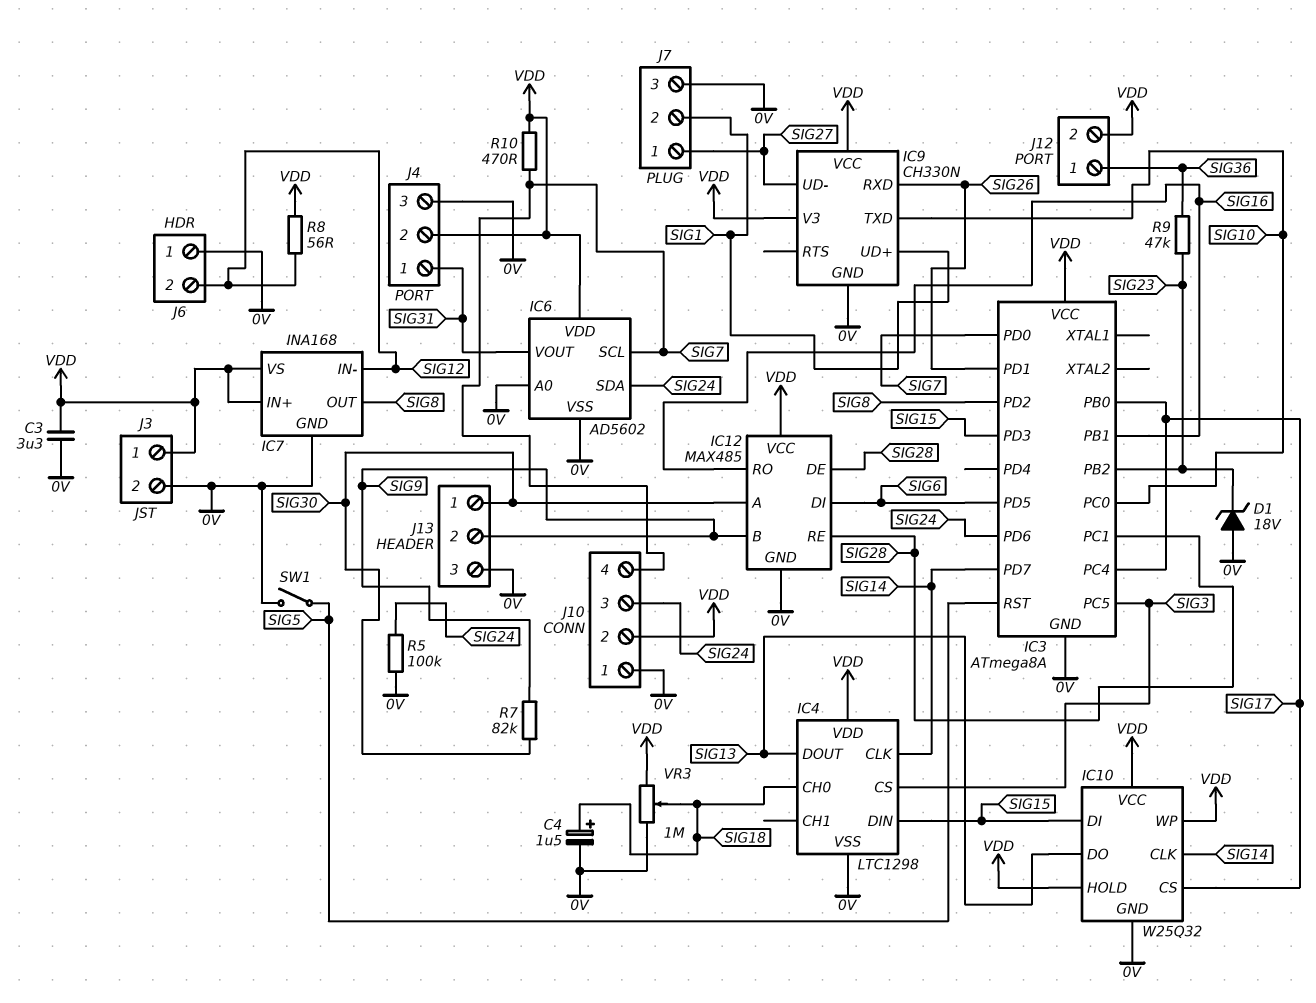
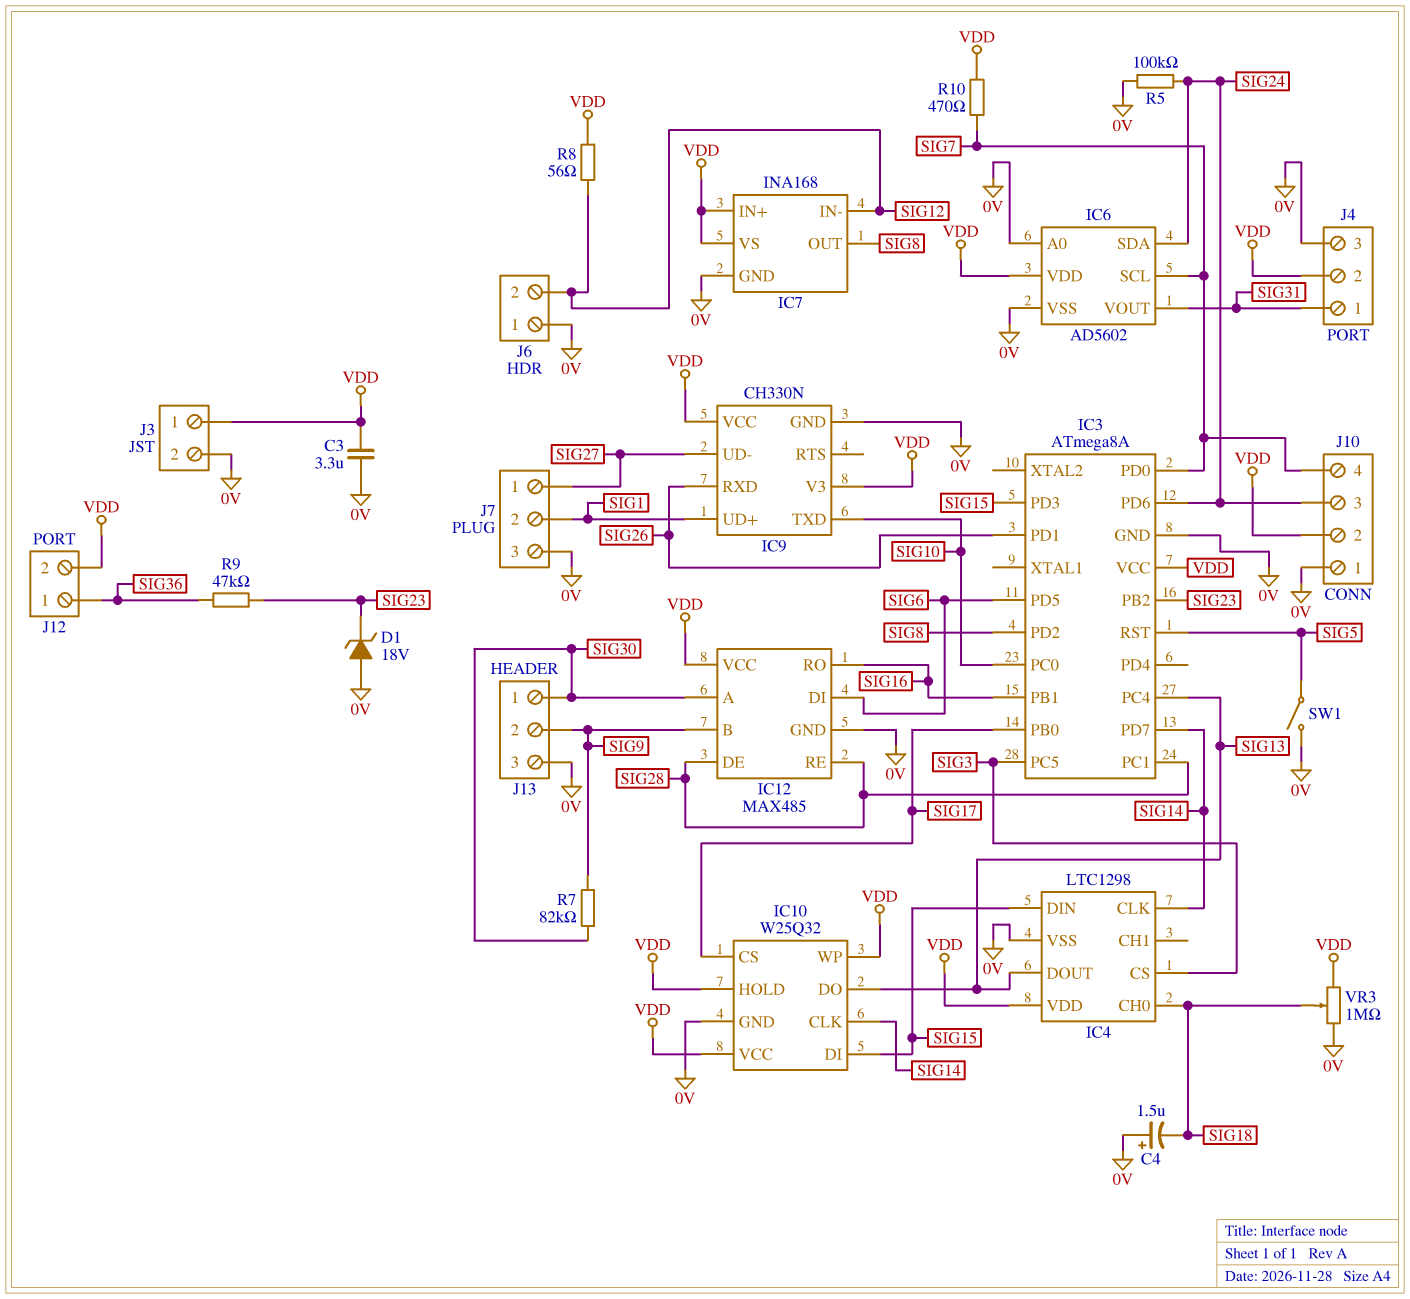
C4: 1.5uF (plus SIG18, minus 0V) -> 1.5uF (plus 0V, minus SIG18)
IC3 pin PC4: SIG17 -> SIG13

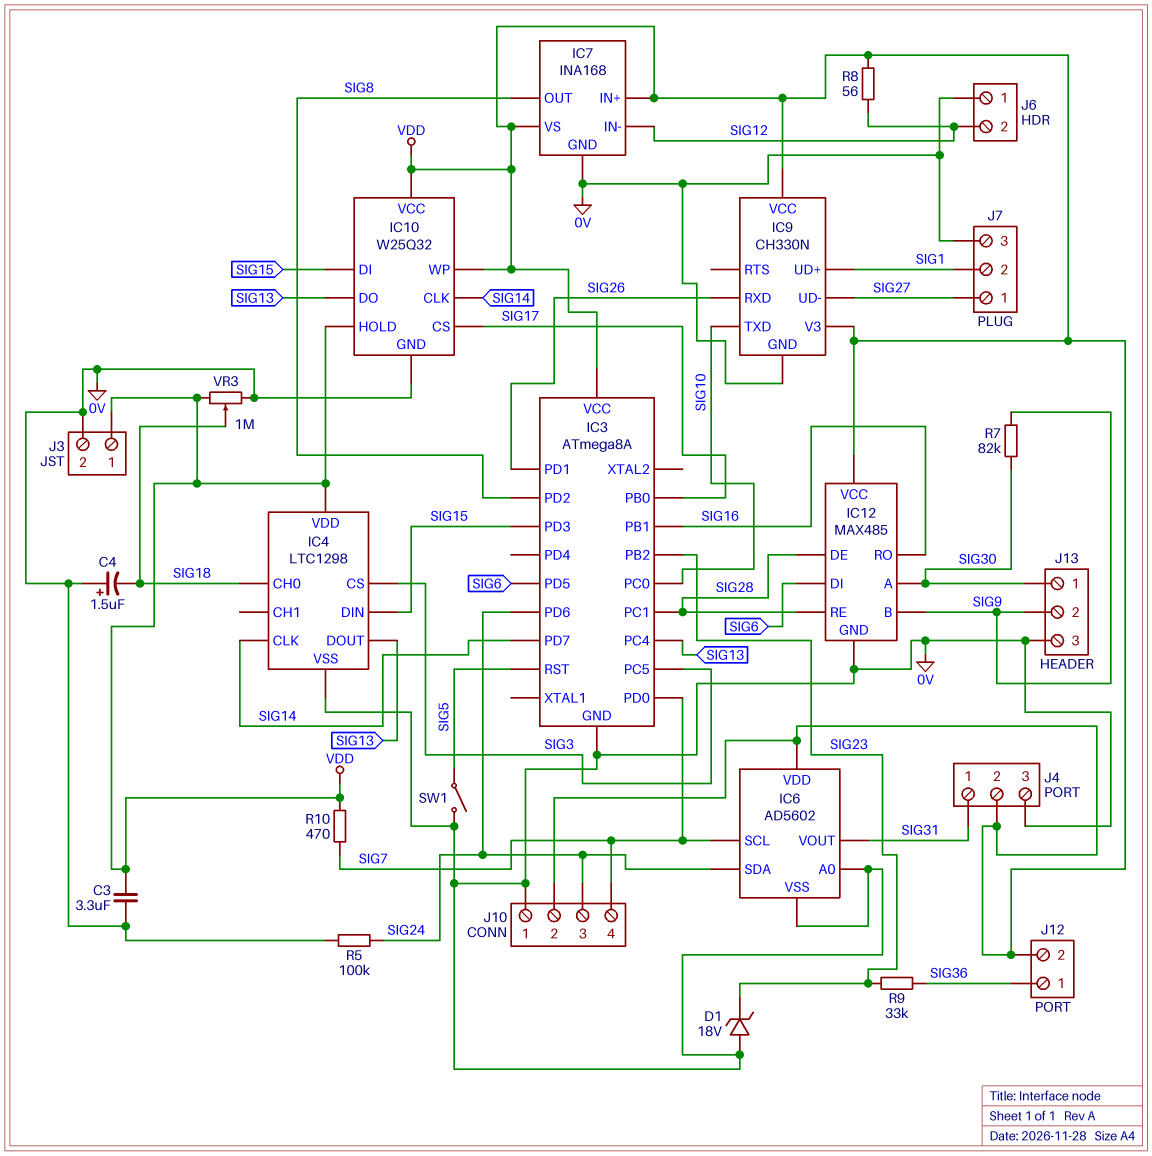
R9: 47k (SIG23, SIG36) -> 33k (SIG23, SIG36)

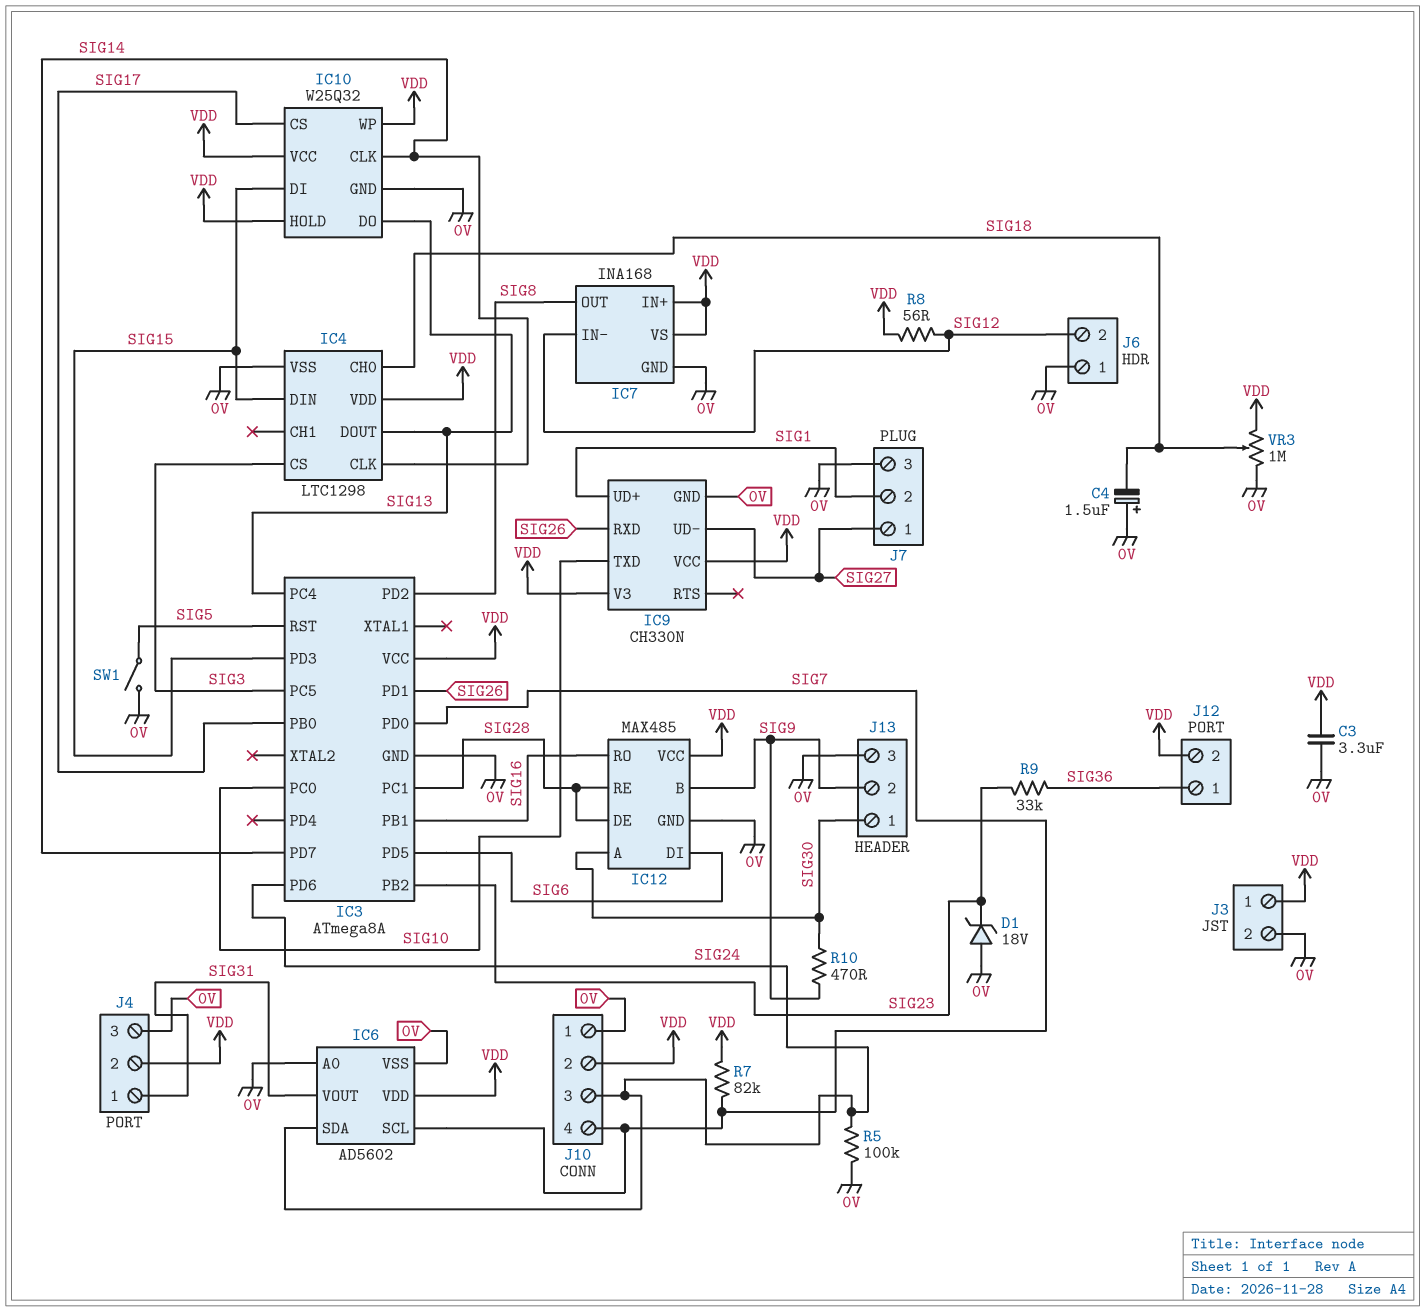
R7: 82k (SIG9, SIG30) -> 82k (SIG7, VDD)
R10: 470 (SIG7, VDD) -> 470 (SIG9, SIG30)

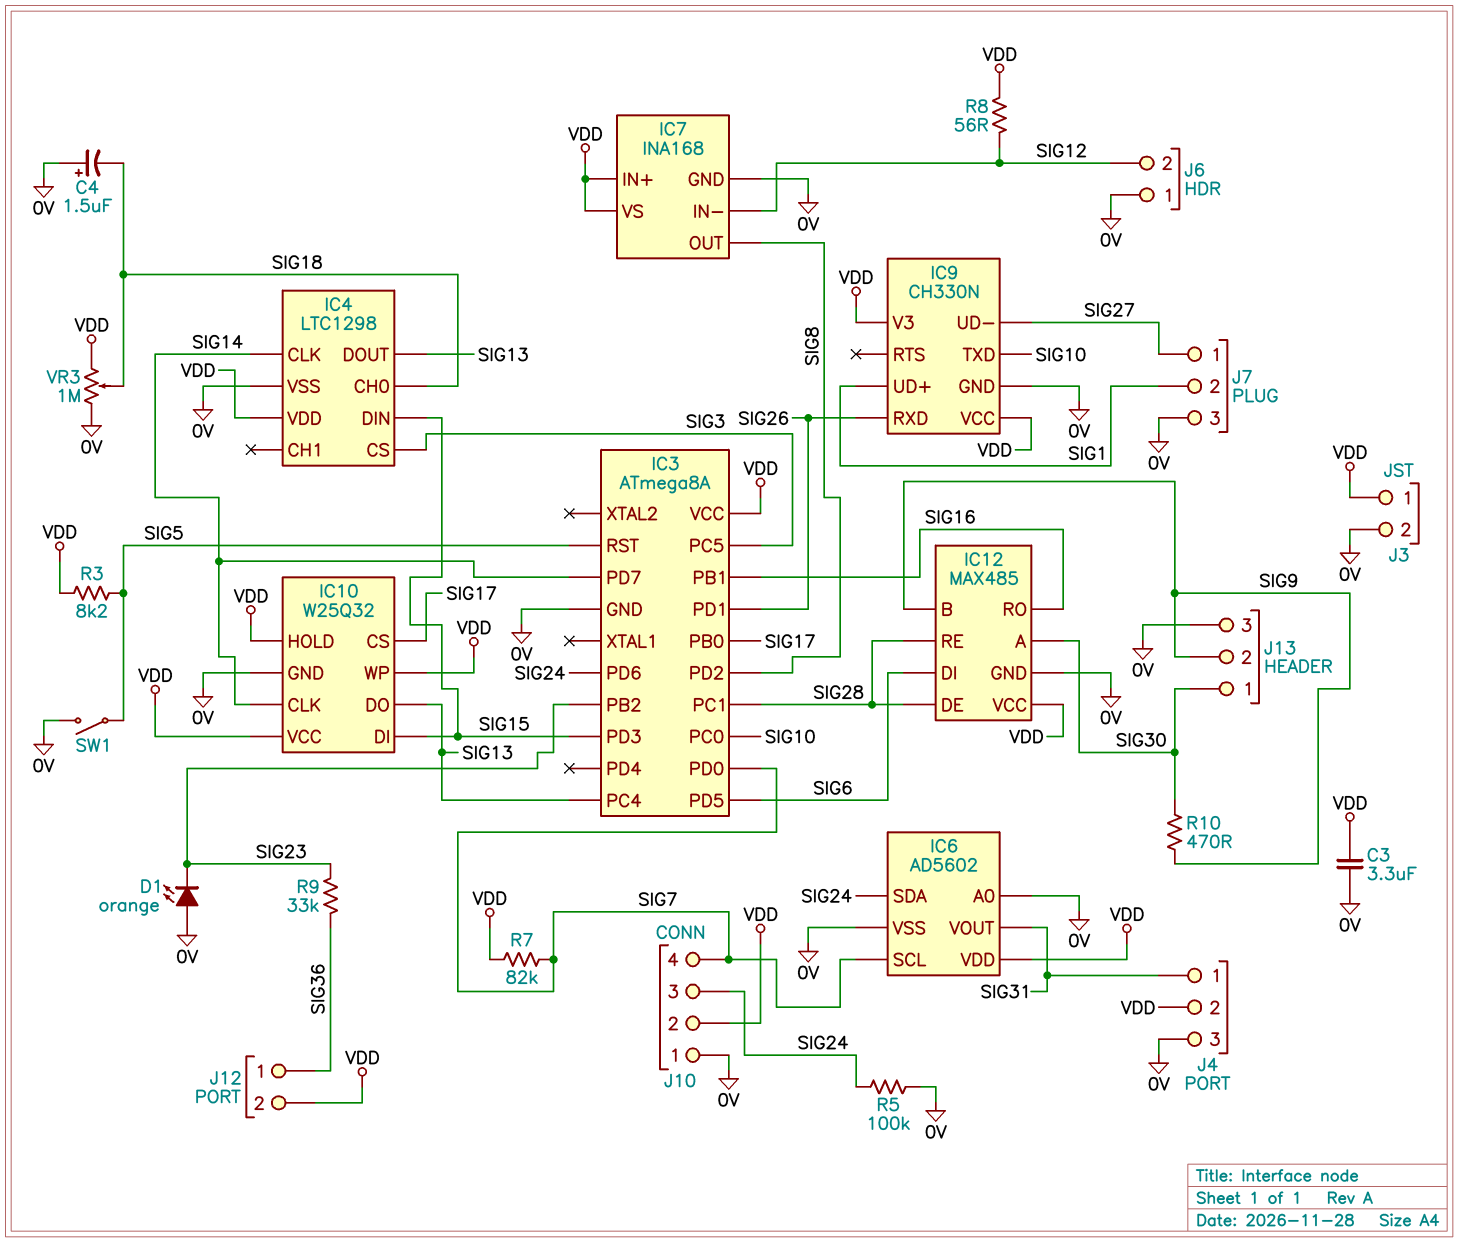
D1: zener 18V (A 0V, K SIG23) -> LED orange (A 0V, K SIG23)
R3: none -> 8.2k (SIG5, VDD)

